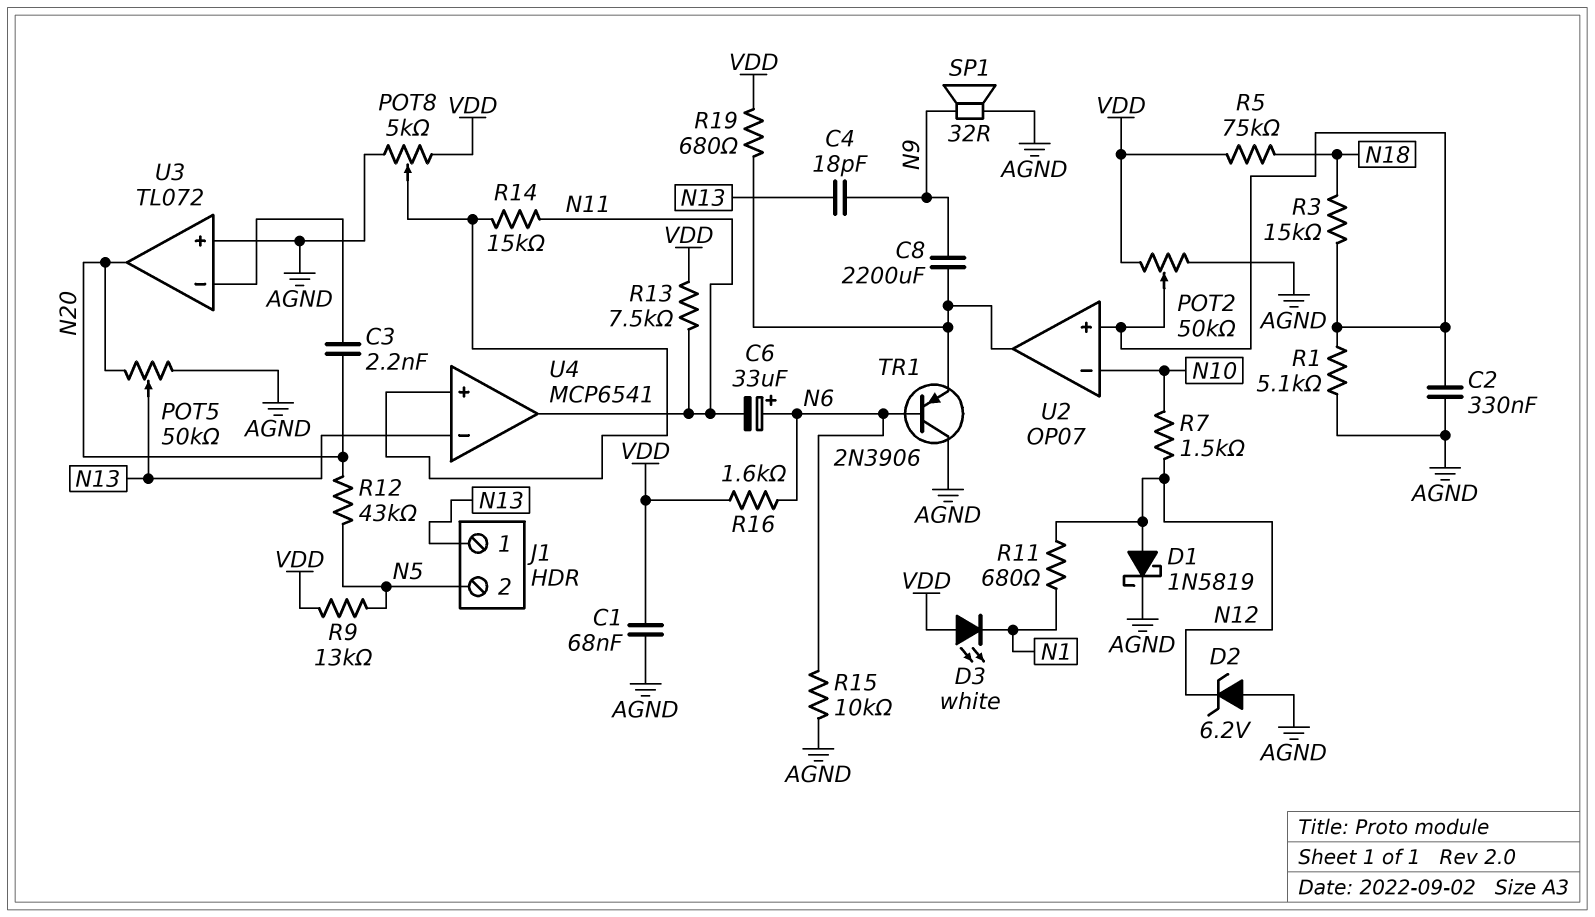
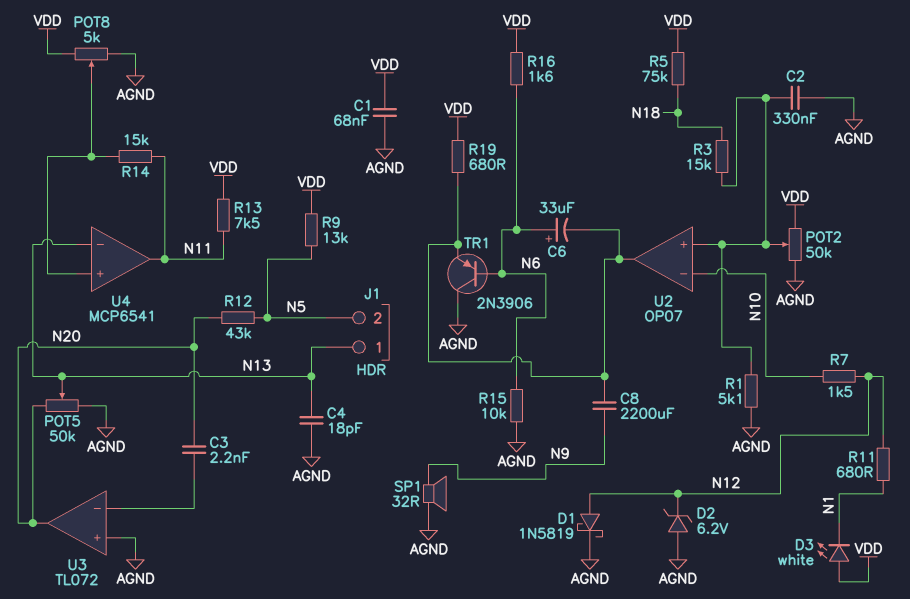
C4: 18pF (N9, N13) -> 18pF (AGND, N13)
C6: 33uF (plus N6, minus N11) -> 33uF (plus N6, minus U2/out)

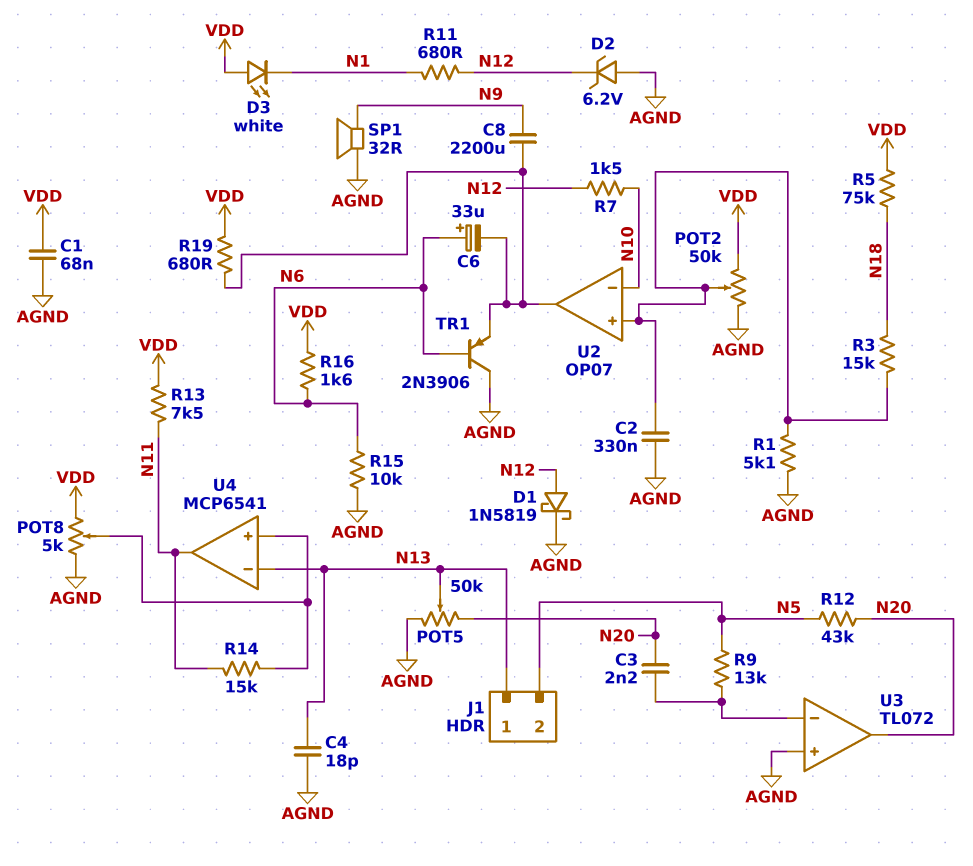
R9: 13k (N5, VDD) -> 13k (N5, U3/in-)

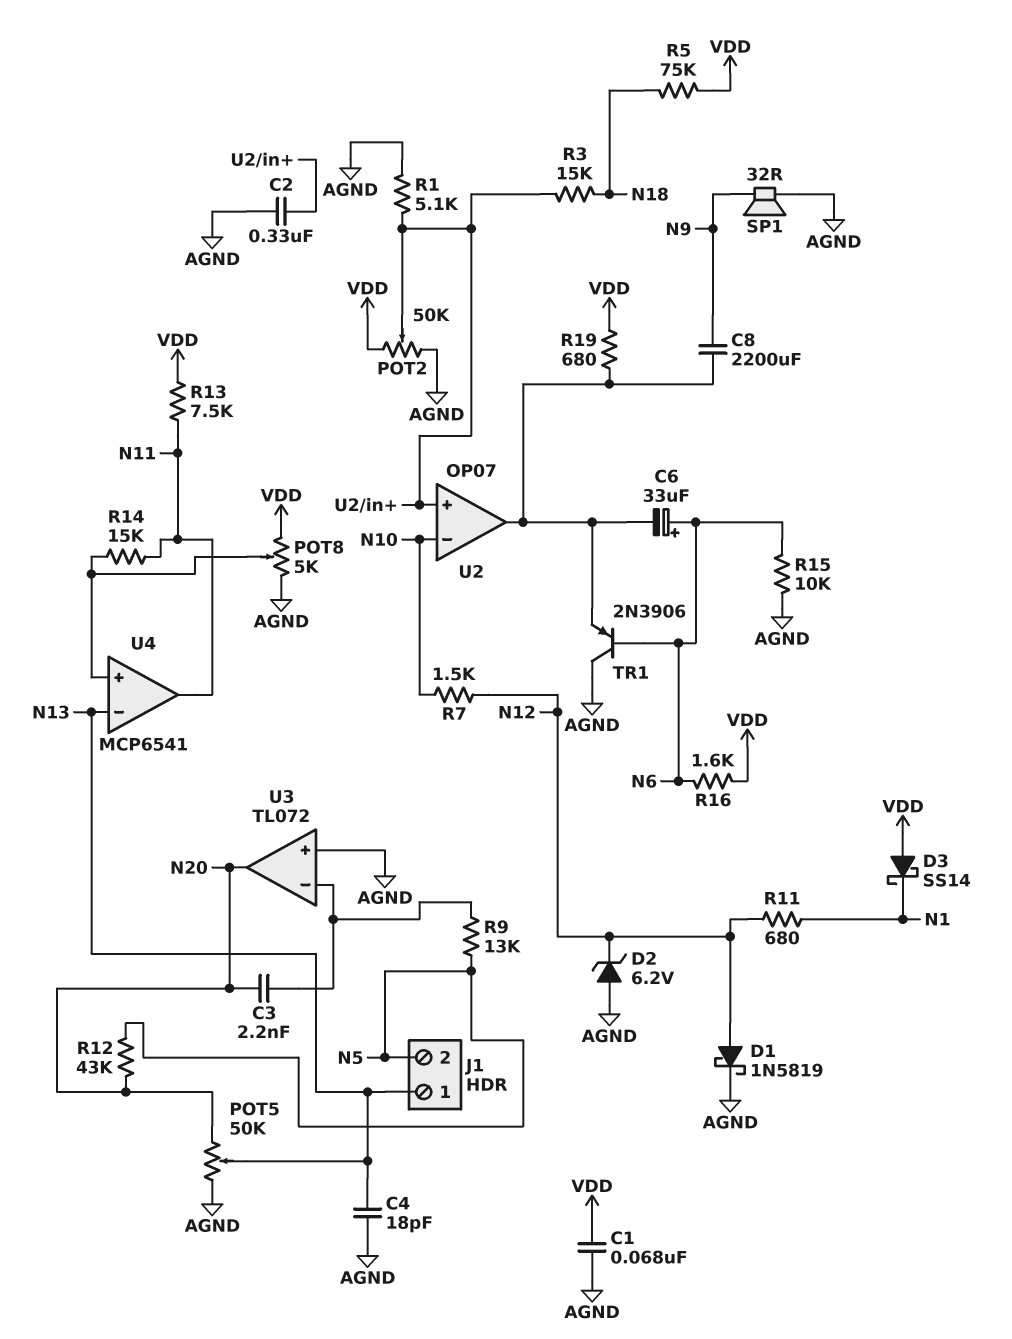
D3: LED white (A VDD, K N1) -> schottky SS14 (A VDD, K N1)

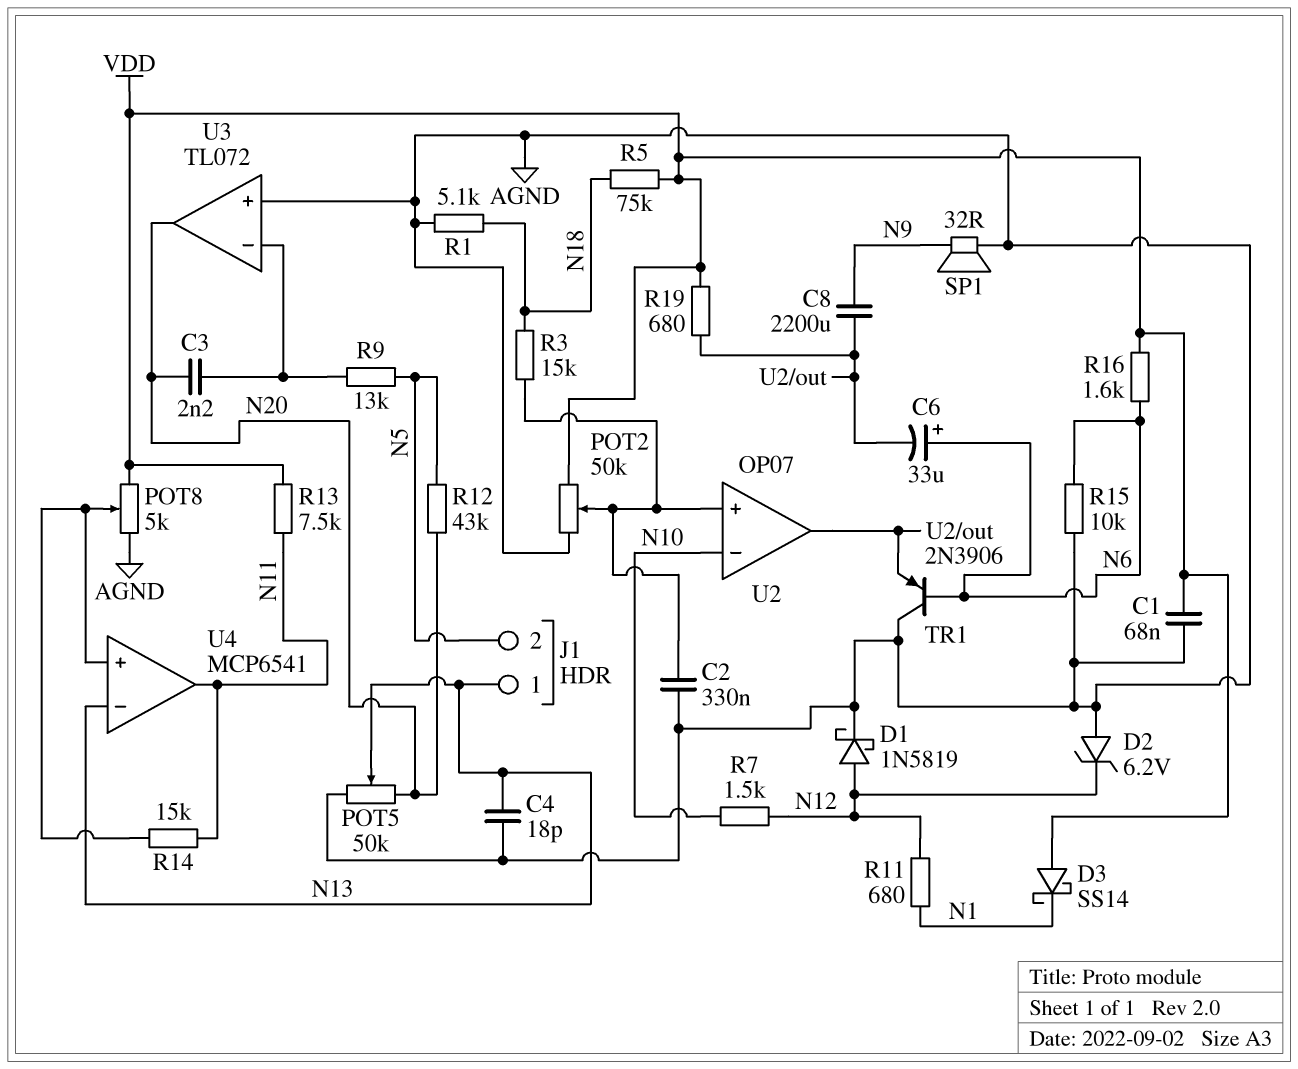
R1: 5.1k (AGND, U2/in+) -> 5.1k (AGND, N18)

